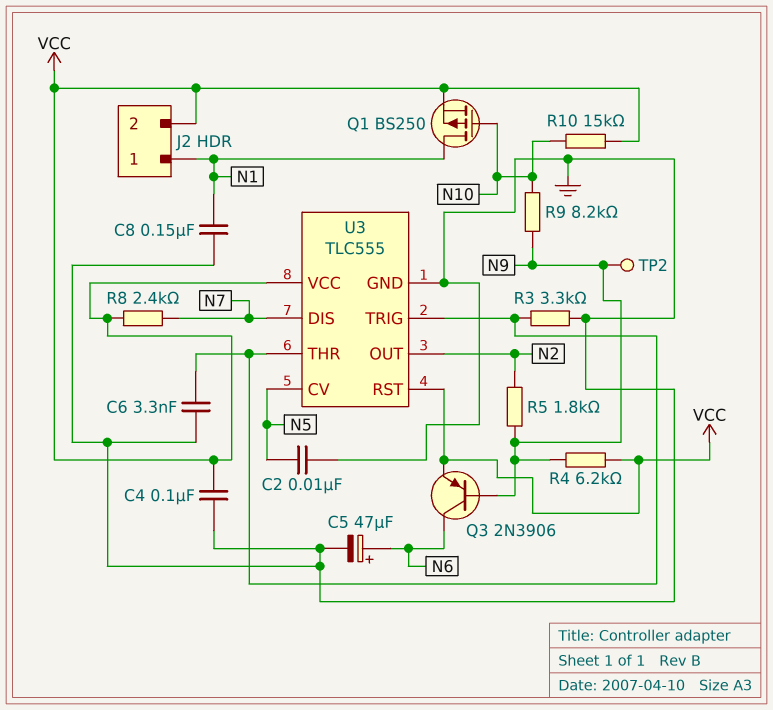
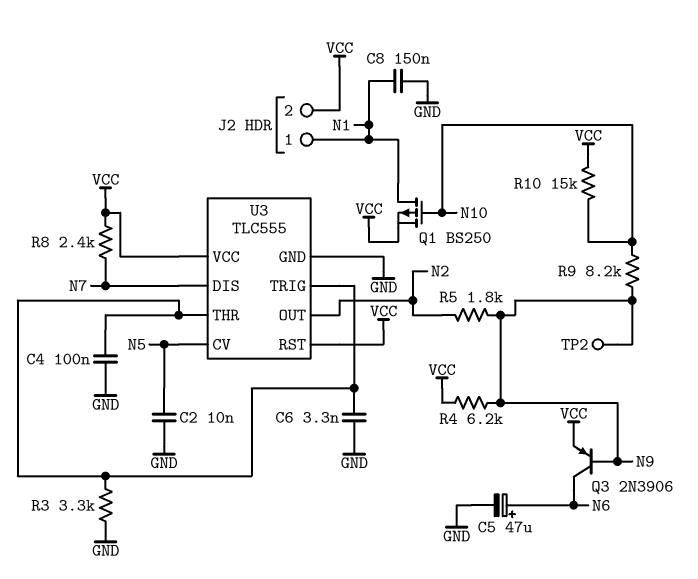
C4: 100nF (GND, VCC) -> 100nF (GND, U3/THR)

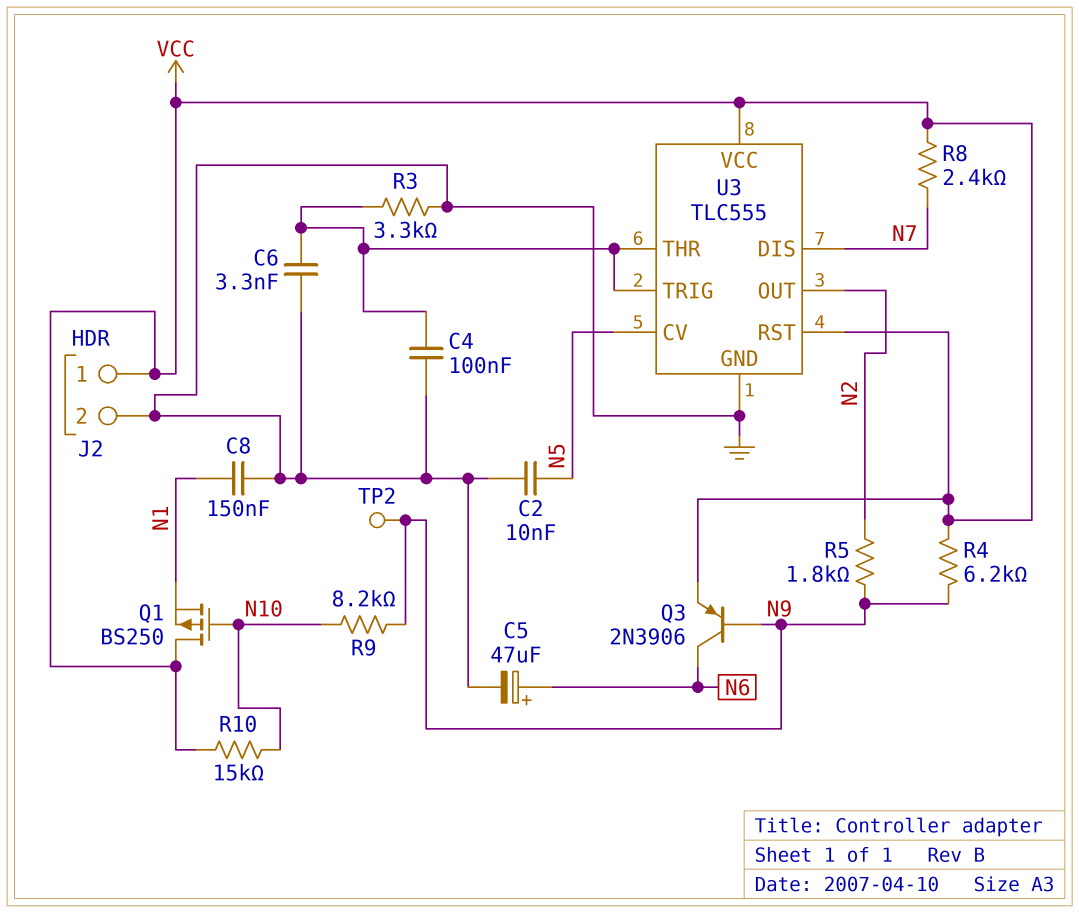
J2 pin 1: N1 -> VCC
J2 pin 2: VCC -> GND
Q1: PMOS BS250 (G N10, D N1, S VCC) -> PMOS BS250 (G N10, D VCC, S N1)

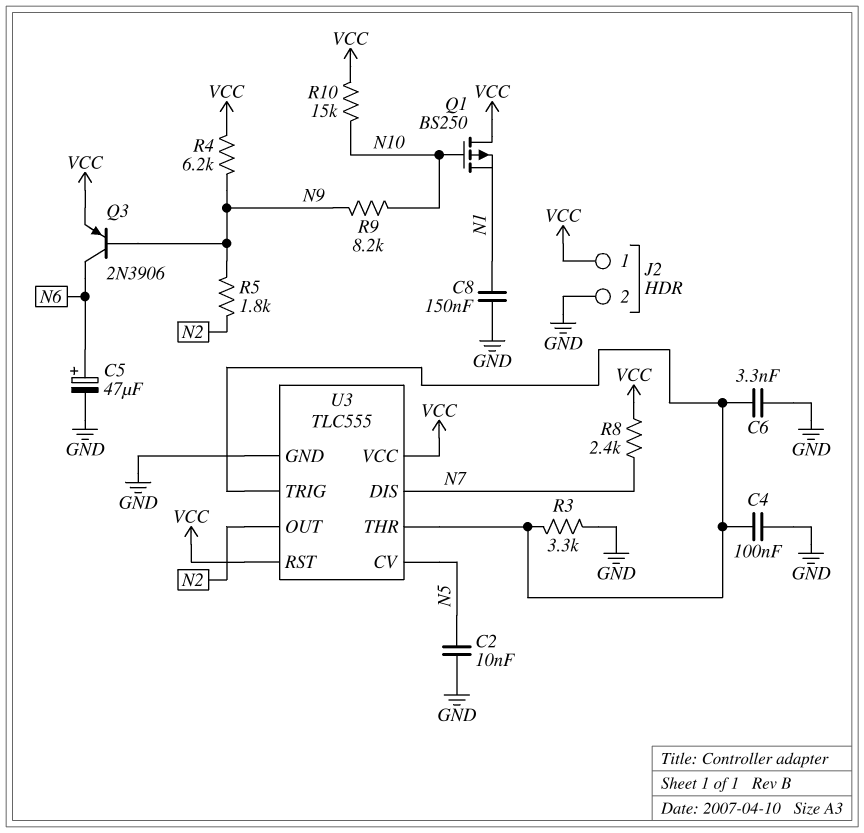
TP2: test point (N9) -> none

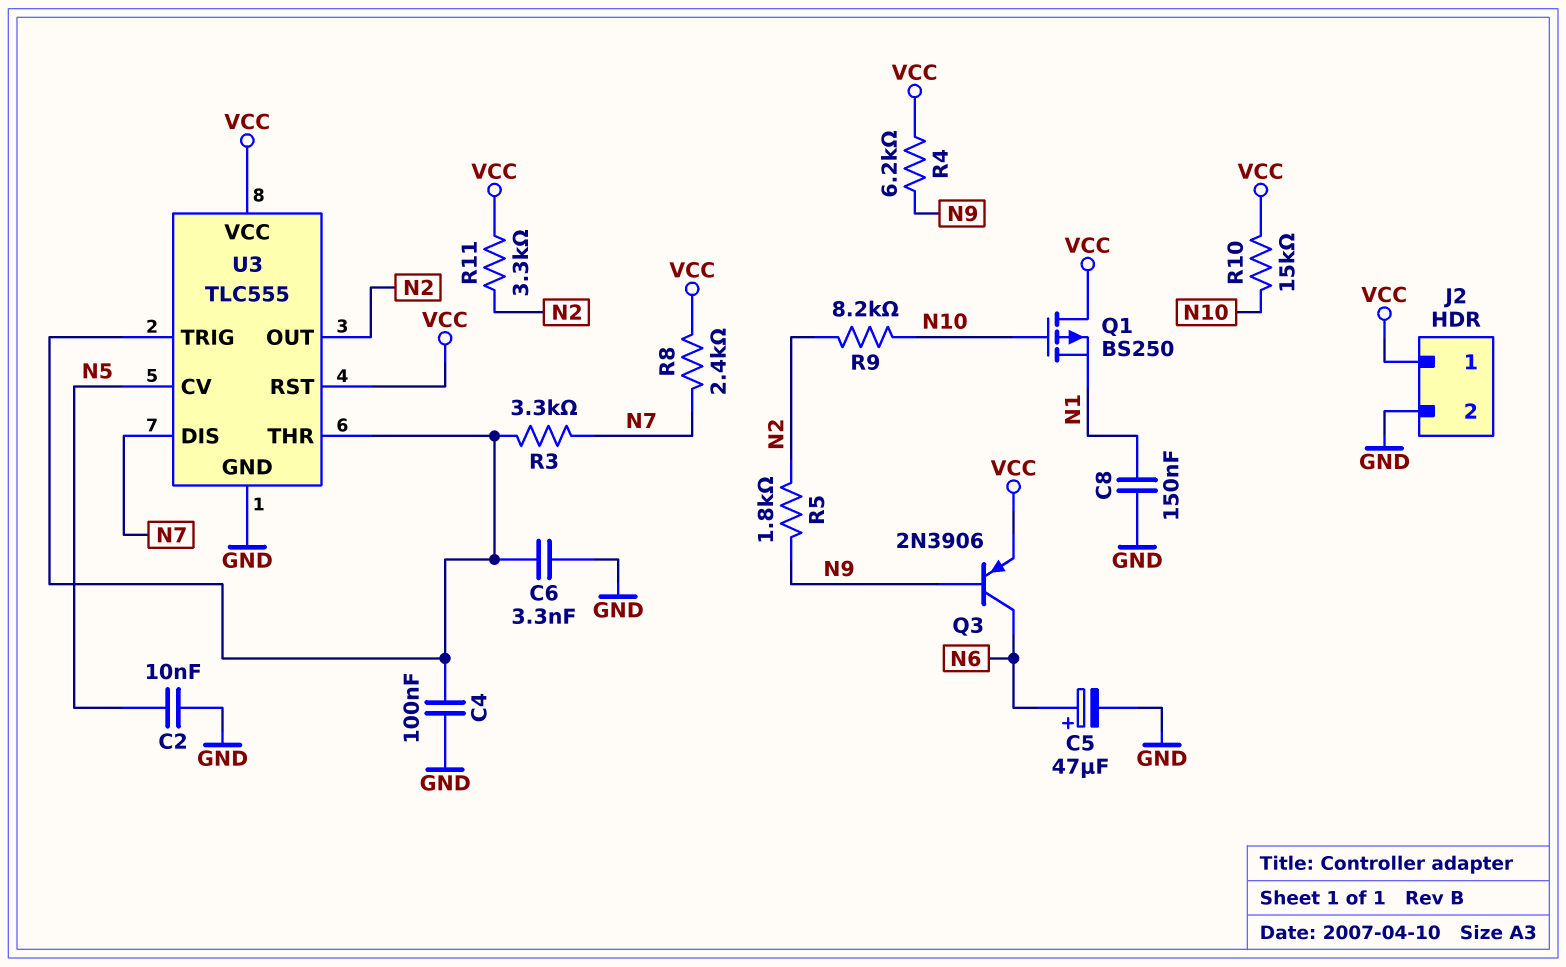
R3: 3.3k (GND, U3/THR) -> 3.3k (N7, U3/THR)
R9: 8.2k (N9, N10) -> 8.2k (N2, N10)
R11: none -> 3.3k (N2, VCC)

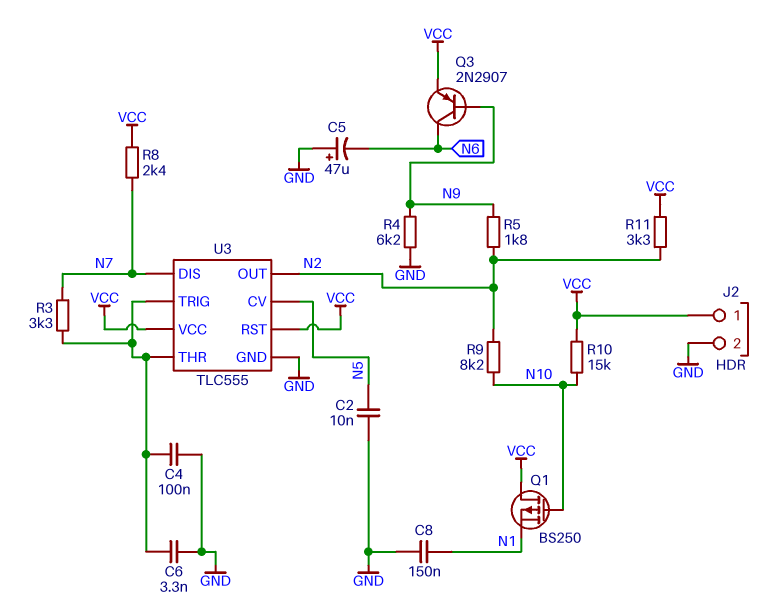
C5: 47uF (plus N6, minus GND) -> 47uF (plus GND, minus N6)
Q3: PNP 2N3906 (B N9, C N6, E VCC) -> PNP 2N2907 (B N9, C N6, E VCC)
R4: 6.2k (N9, VCC) -> 6.2k (GND, N9)

